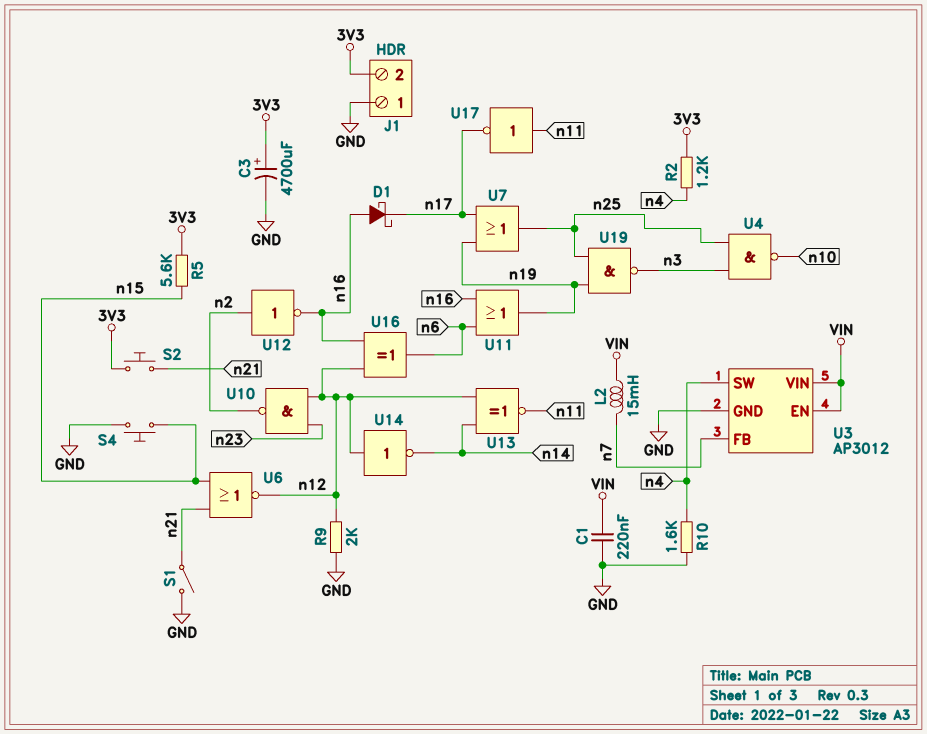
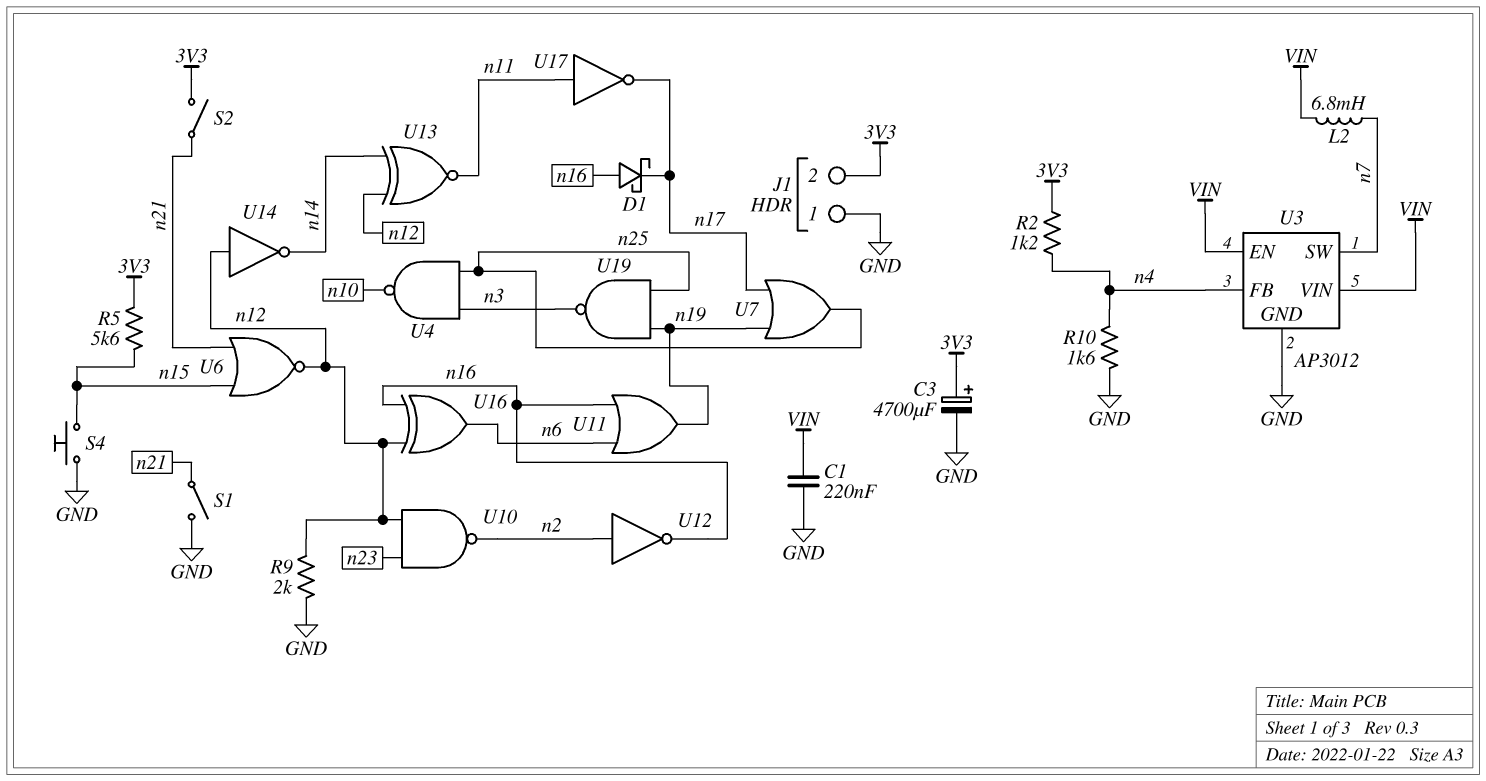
L2: 15mH (VIN, n7) -> 6.8mH (VIN, n7)
S2: button (3V3, n21) -> switch (3V3, n21)
U3 pin FB: n7 -> n4
U3 pin SW: n4 -> n7

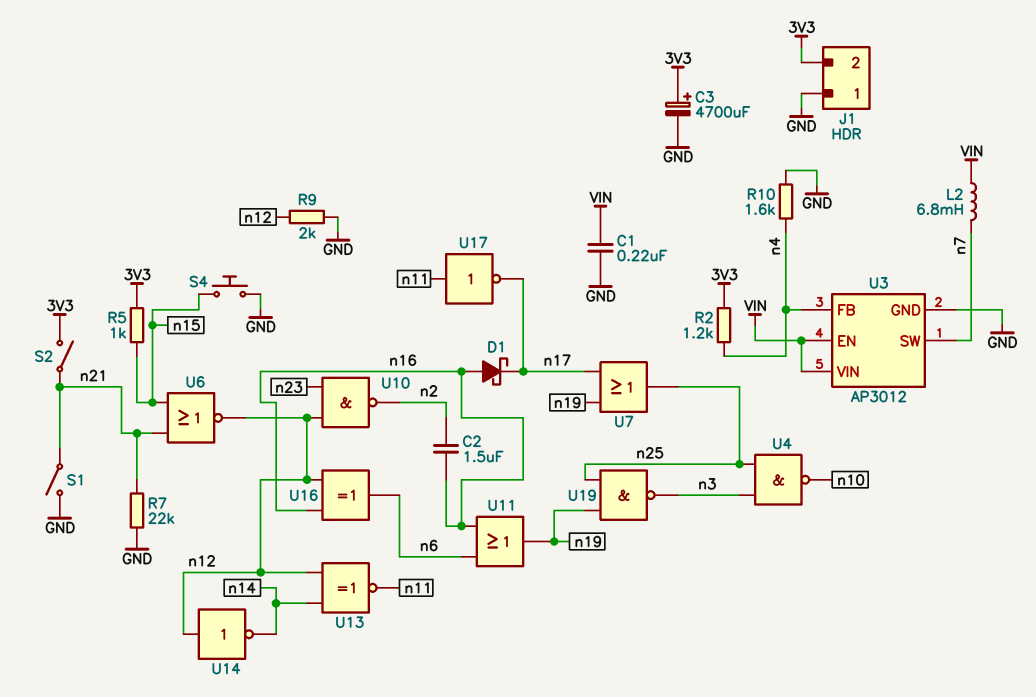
C2: none -> 1.5uF (n2, n16)
R5: 5.6k (3V3, n15) -> 1k (3V3, n15)
R7: none -> 22k (GND, n21)
U12: NOT (in n2, out n16) -> none

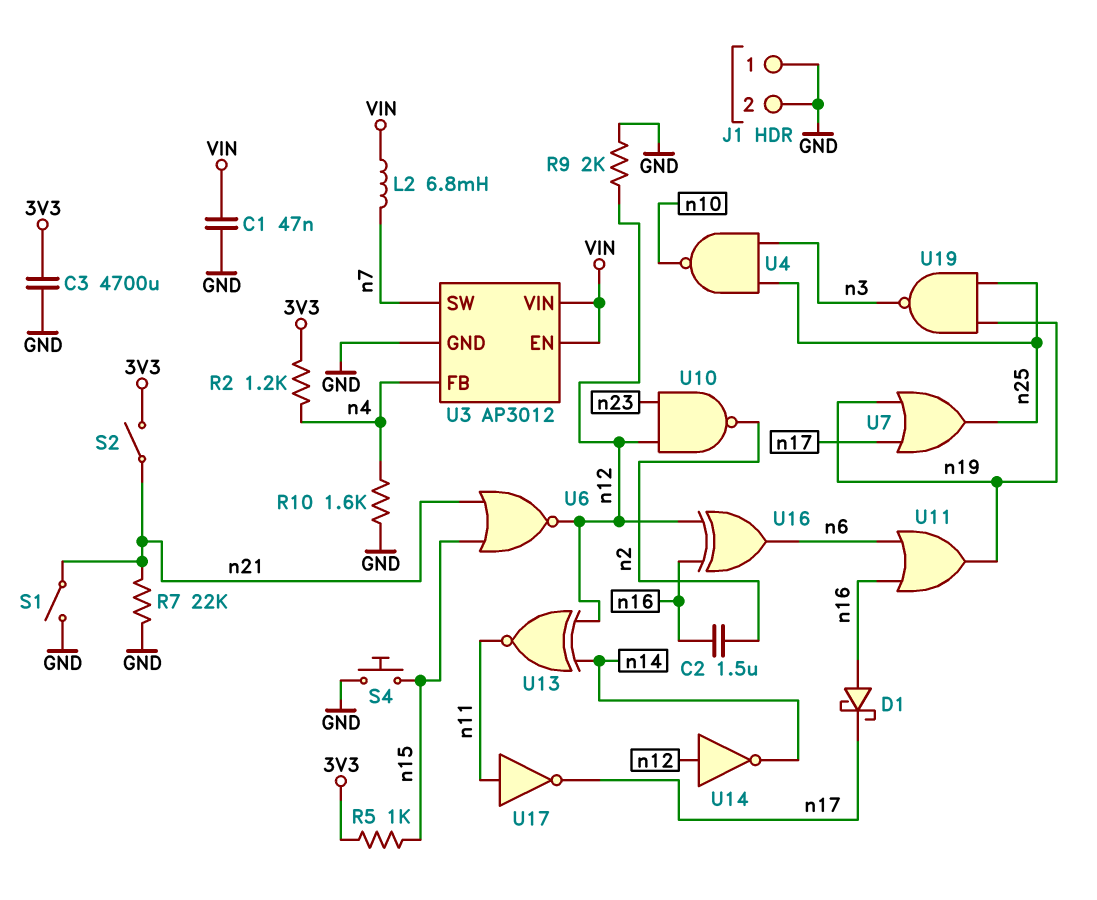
C1: 220nF (GND, VIN) -> 47nF (GND, VIN)
C3: 4700uF (plus 3V3, minus GND) -> 4700uF (3V3, GND)
J1 pin 2: 3V3 -> GND

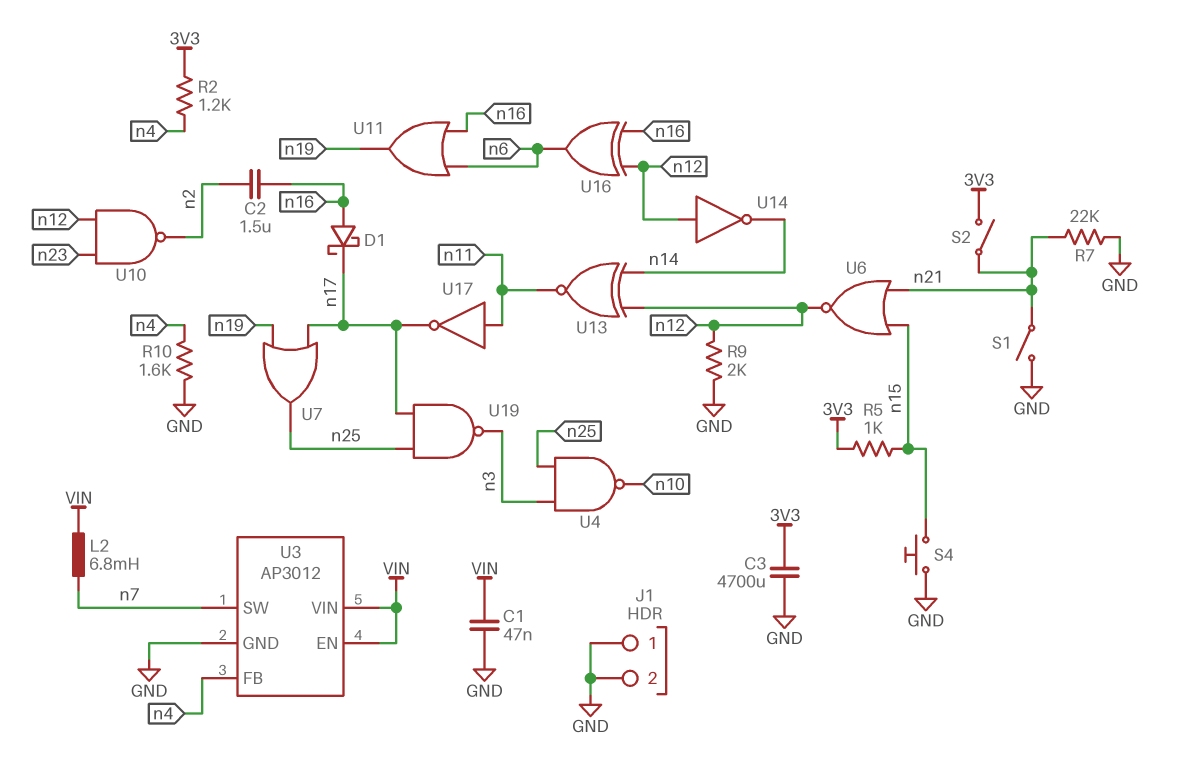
U19: NAND (in n19, in n25, out n3) -> NAND (in n17, in n25, out n3)

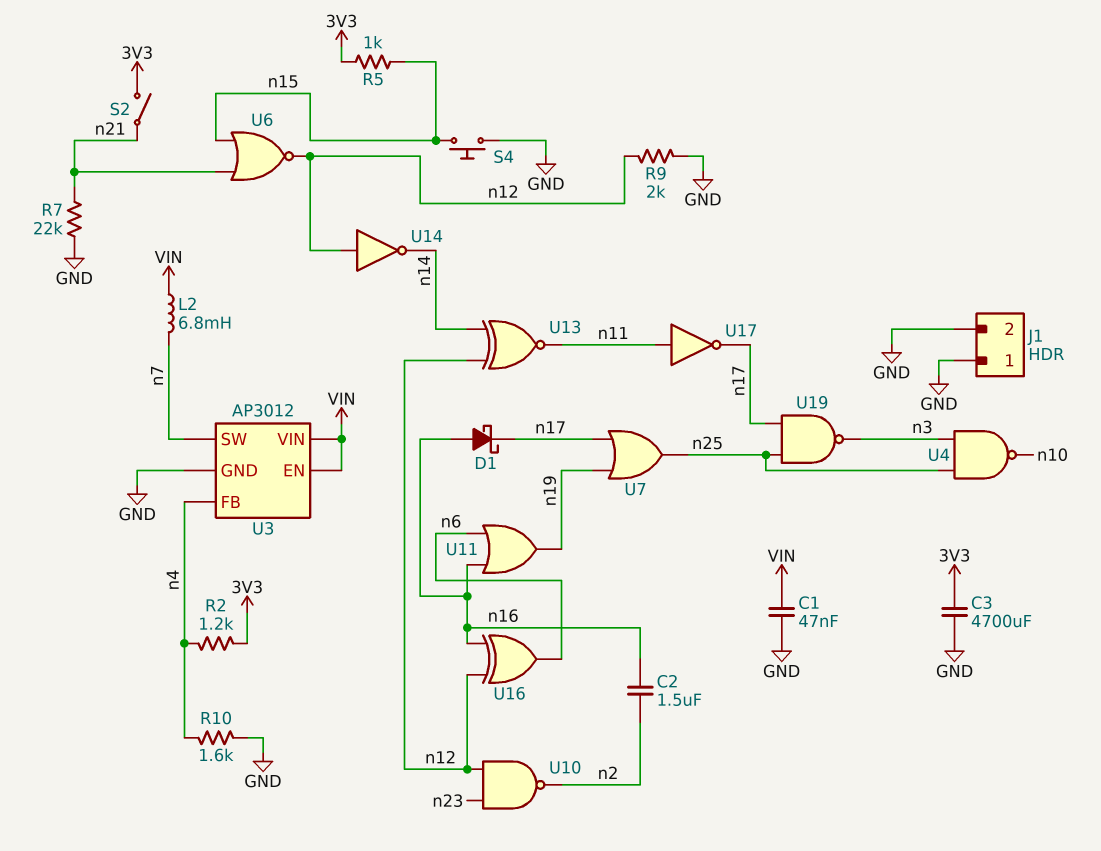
S1: switch (GND, n21) -> none

